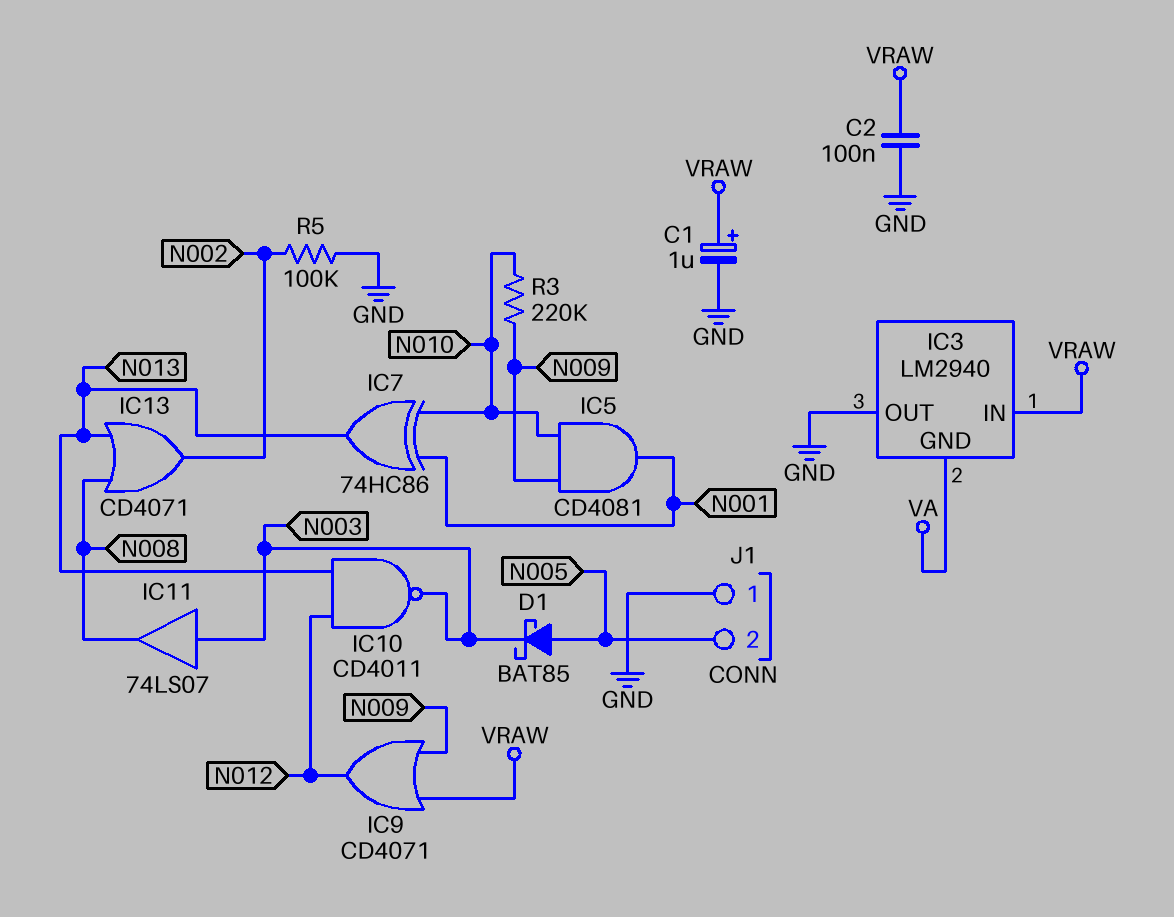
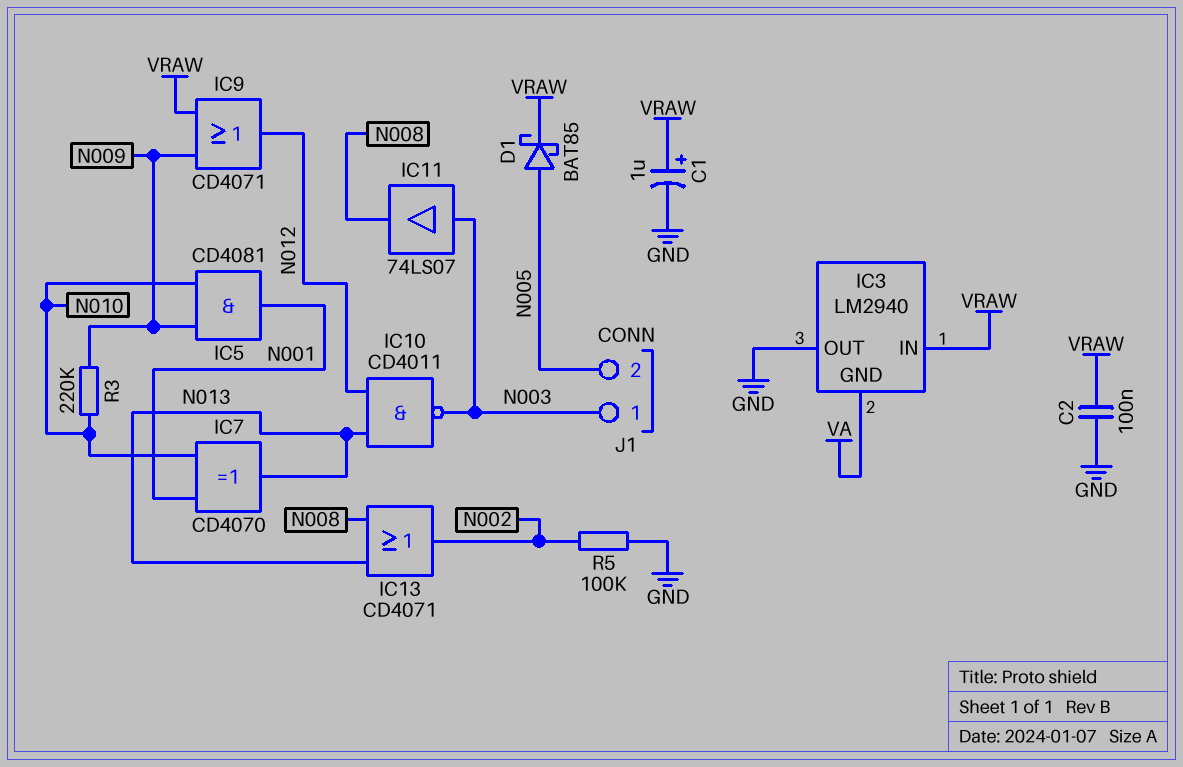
D1: schottky BAT85 (A N005, K N003) -> schottky BAT85 (A N005, K VRAW)
IC7: XOR 74HC86 (in N001, in N010, out N013) -> XOR CD4070 (in N001, in N010, out N013)
J1 pin 1: GND -> N003

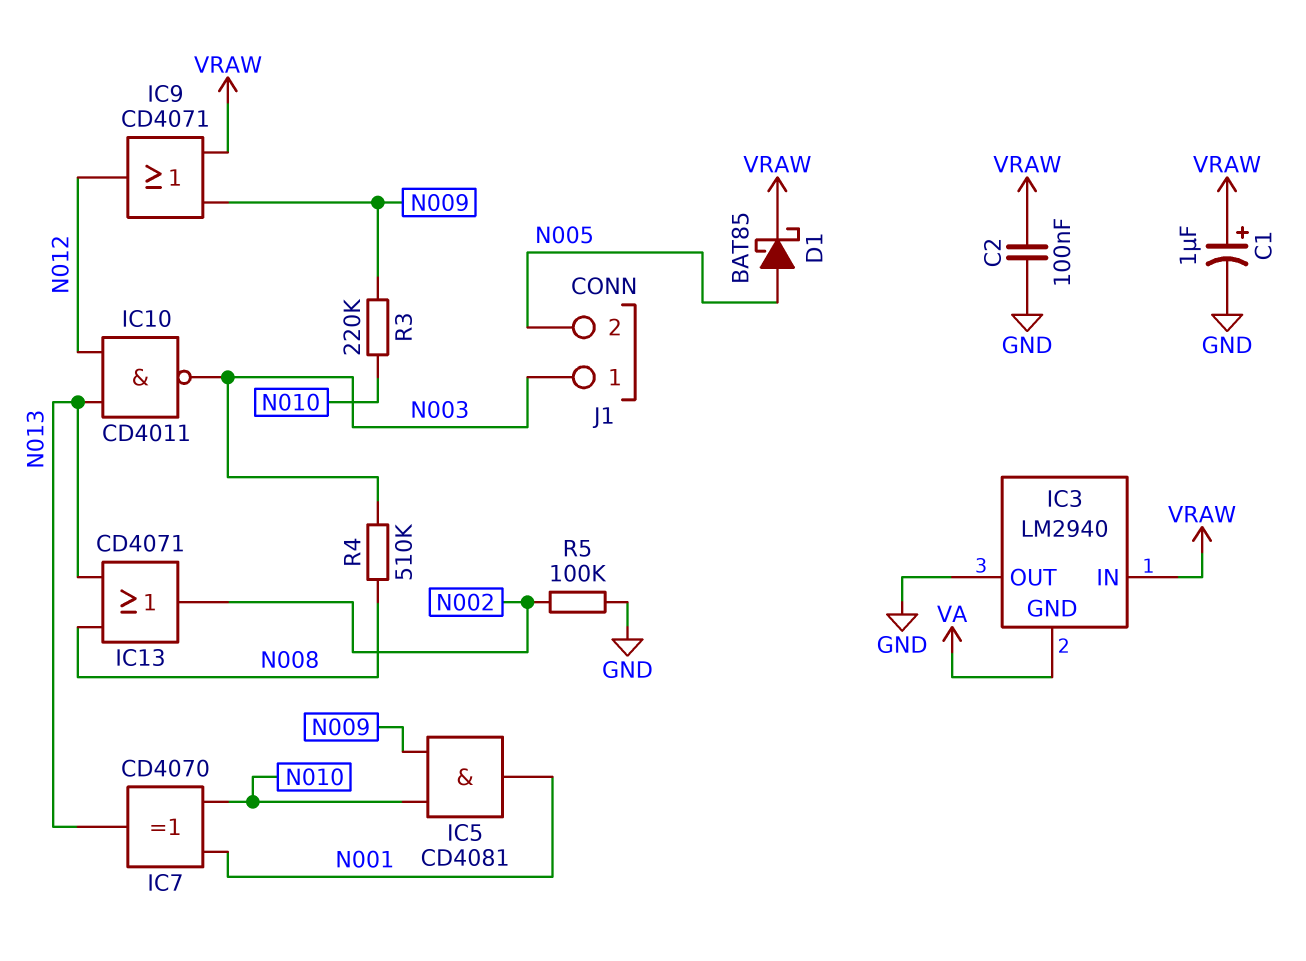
IC11: buffer 74LS07 (in N003, out N008) -> none
R4: none -> 510k (N003, N008)

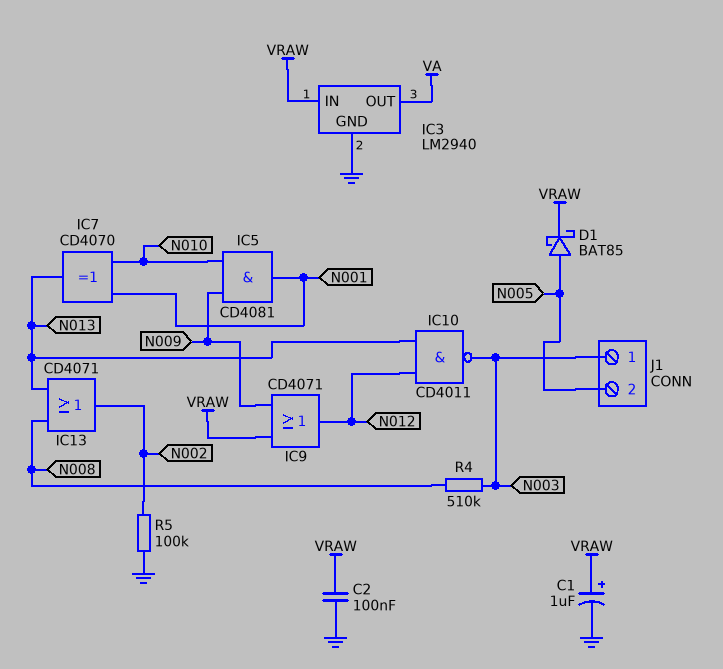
IC3 pin GND: VA -> GND
IC3 pin OUT: GND -> VA
R3: 220k (N009, N010) -> none

